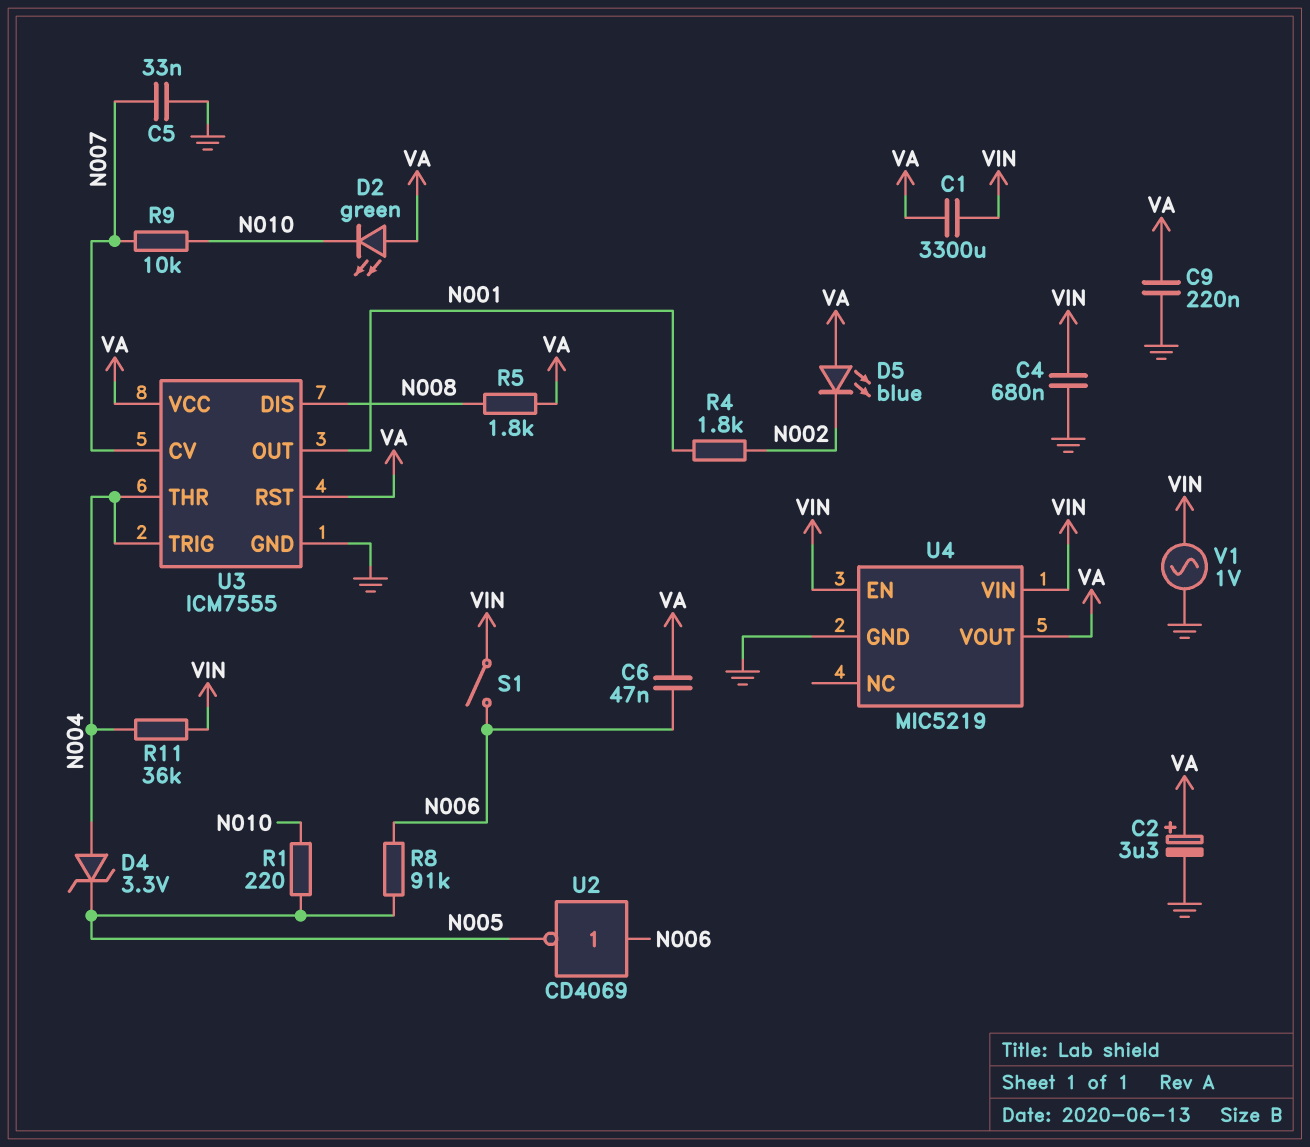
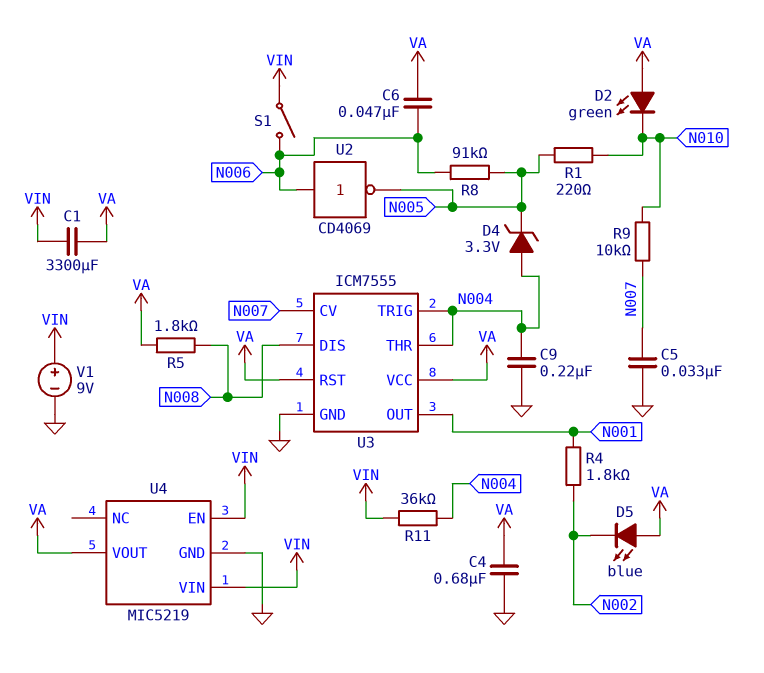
C2: 3.3uF (plus VA, minus GND) -> none
C4: 680nF (GND, VIN) -> 680nF (GND, VA)
C9: 220nF (GND, VA) -> 220nF (GND, N004)
V1: AC 1V (GND, VIN) -> 9V (plus VIN, minus GND)

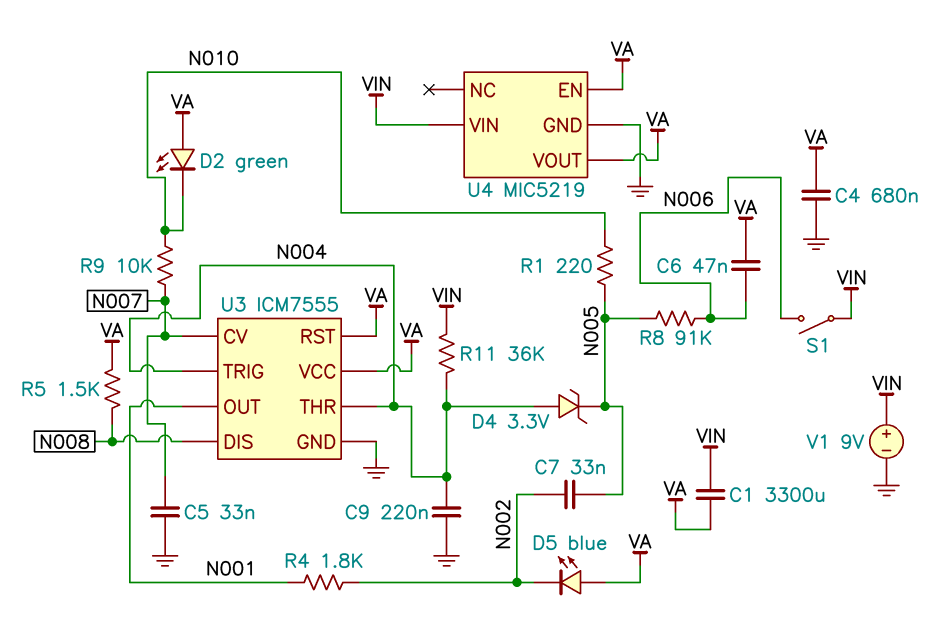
C7: none -> 33nF (N002, N005)
R5: 1.8k (N008, VA) -> 1.5k (N008, VA)
U2: NOT CD4069 (in N006, out N005) -> none
U4 pin EN: VIN -> VA

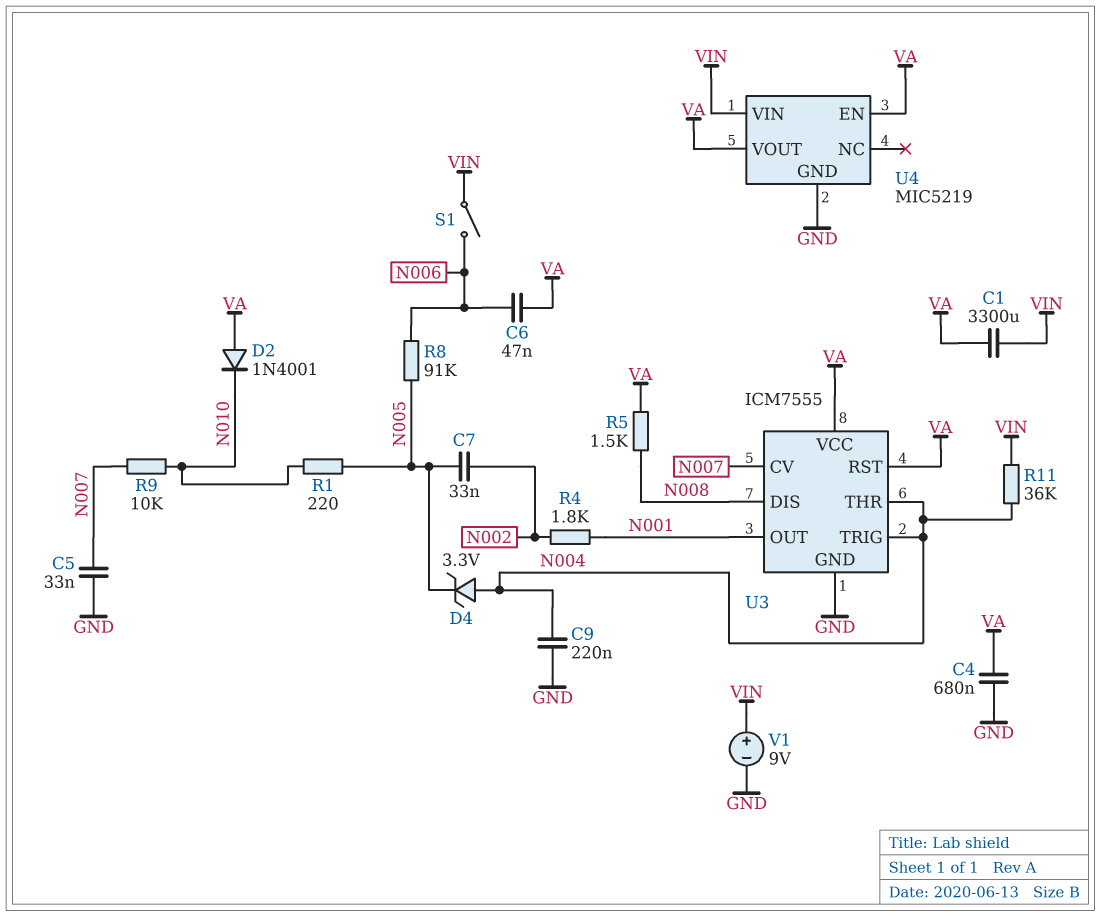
D2: LED green (A VA, K N010) -> diode 1N4001 (A VA, K N010)
D5: LED blue (A VA, K N002) -> none

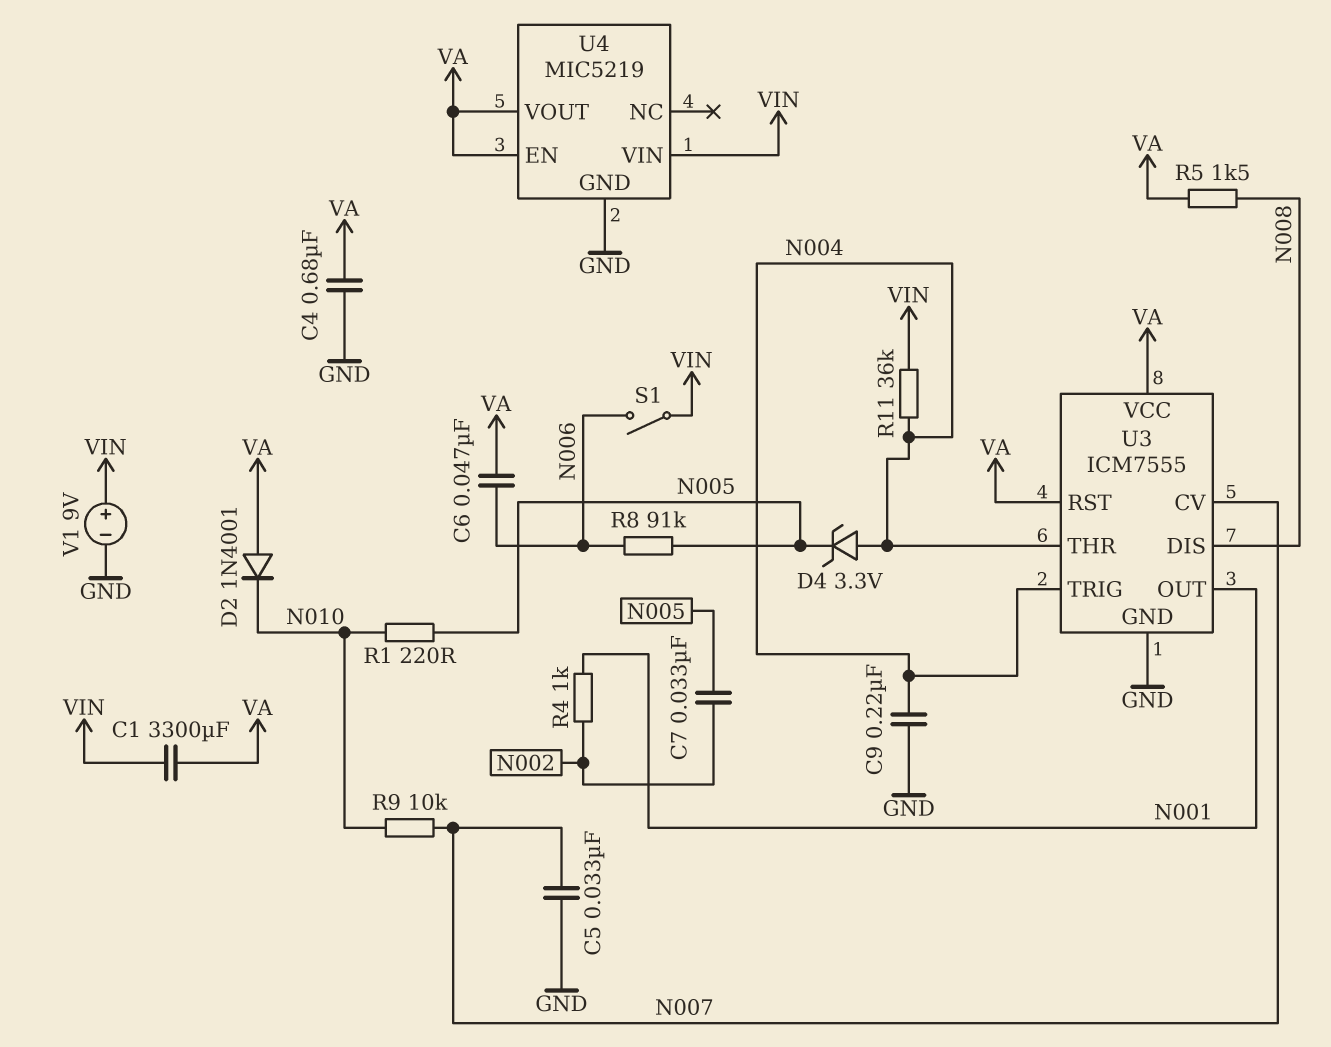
R4: 1.8k (N001, N002) -> 1k (N001, N002)

